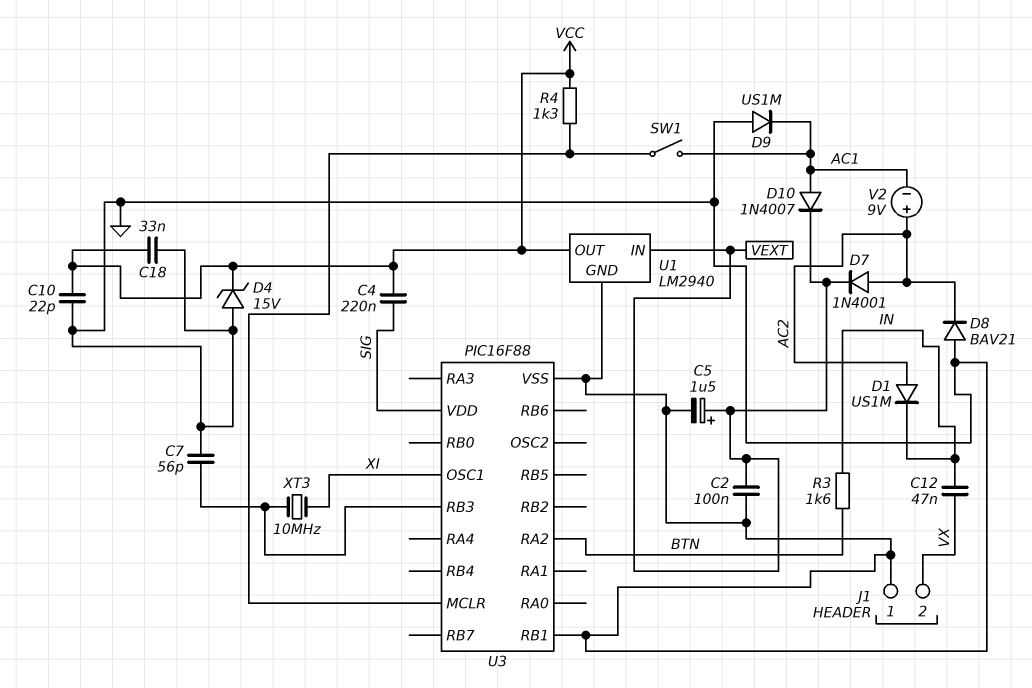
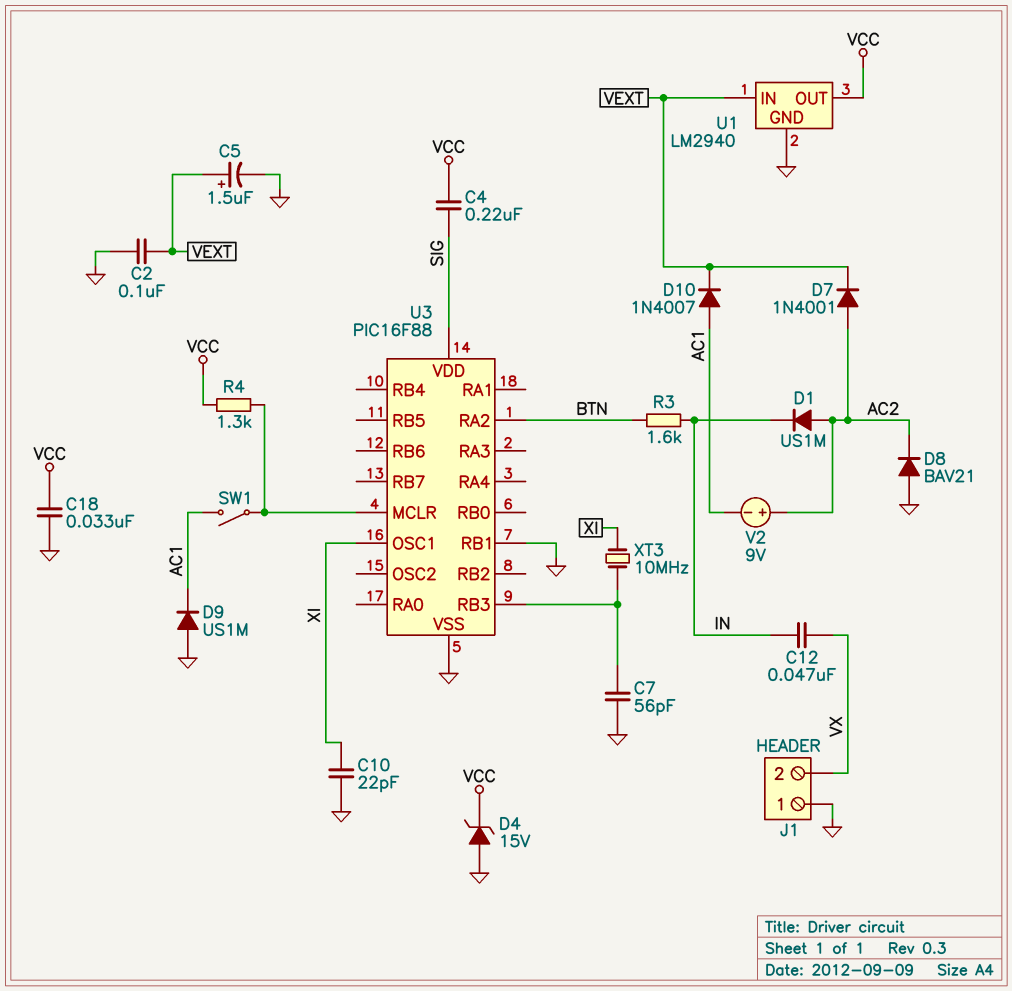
C10: 22pF (GND, VCC) -> 22pF (GND, XI)

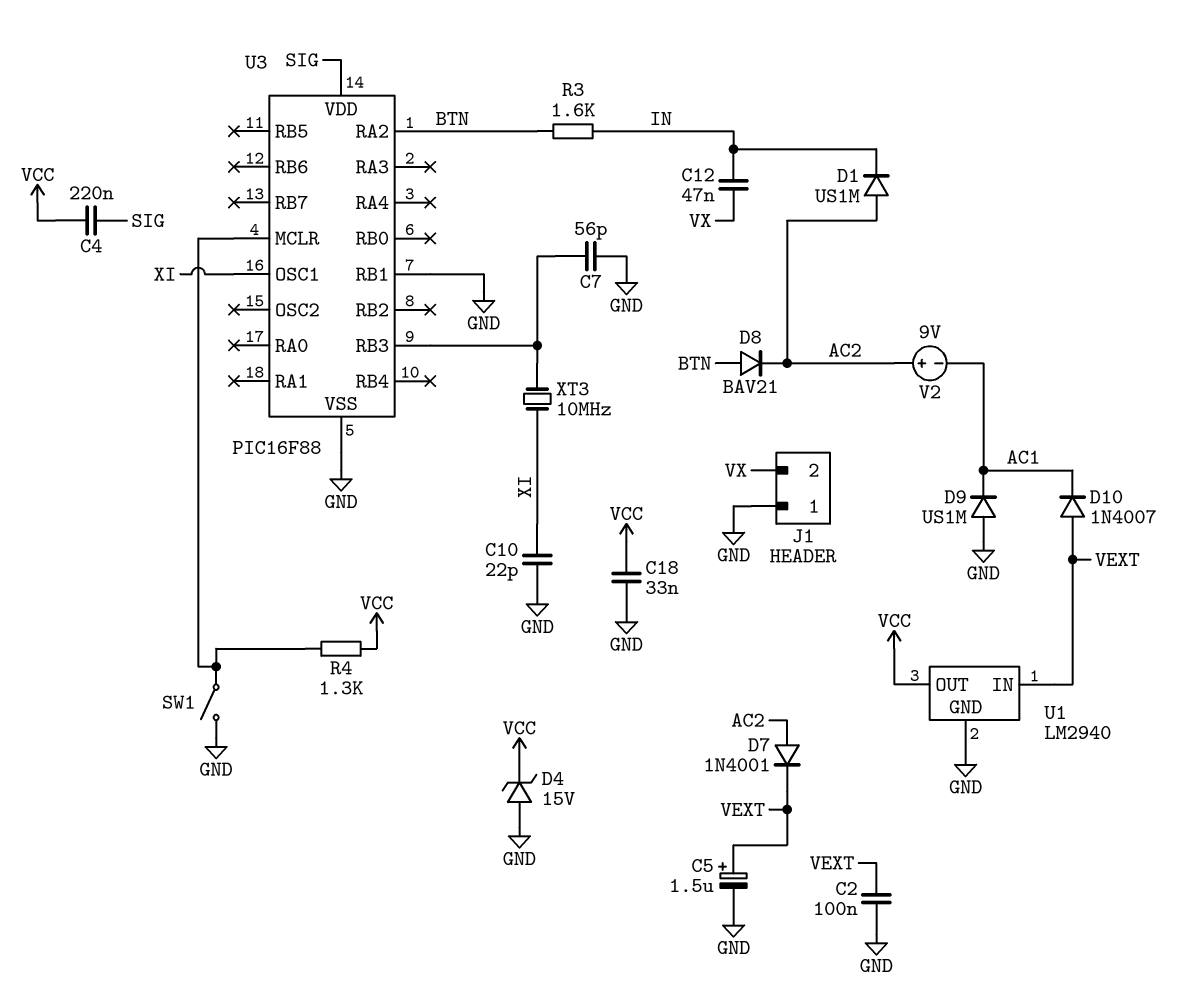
D8: diode BAV21 (A GND, K AC2) -> diode BAV21 (A BTN, K AC2)
D10: diode 1N4007 (A AC1, K VEXT) -> diode 1N4007 (A VEXT, K AC1)
SW1: switch (AC1, U3/MCLR) -> switch (GND, U3/MCLR)

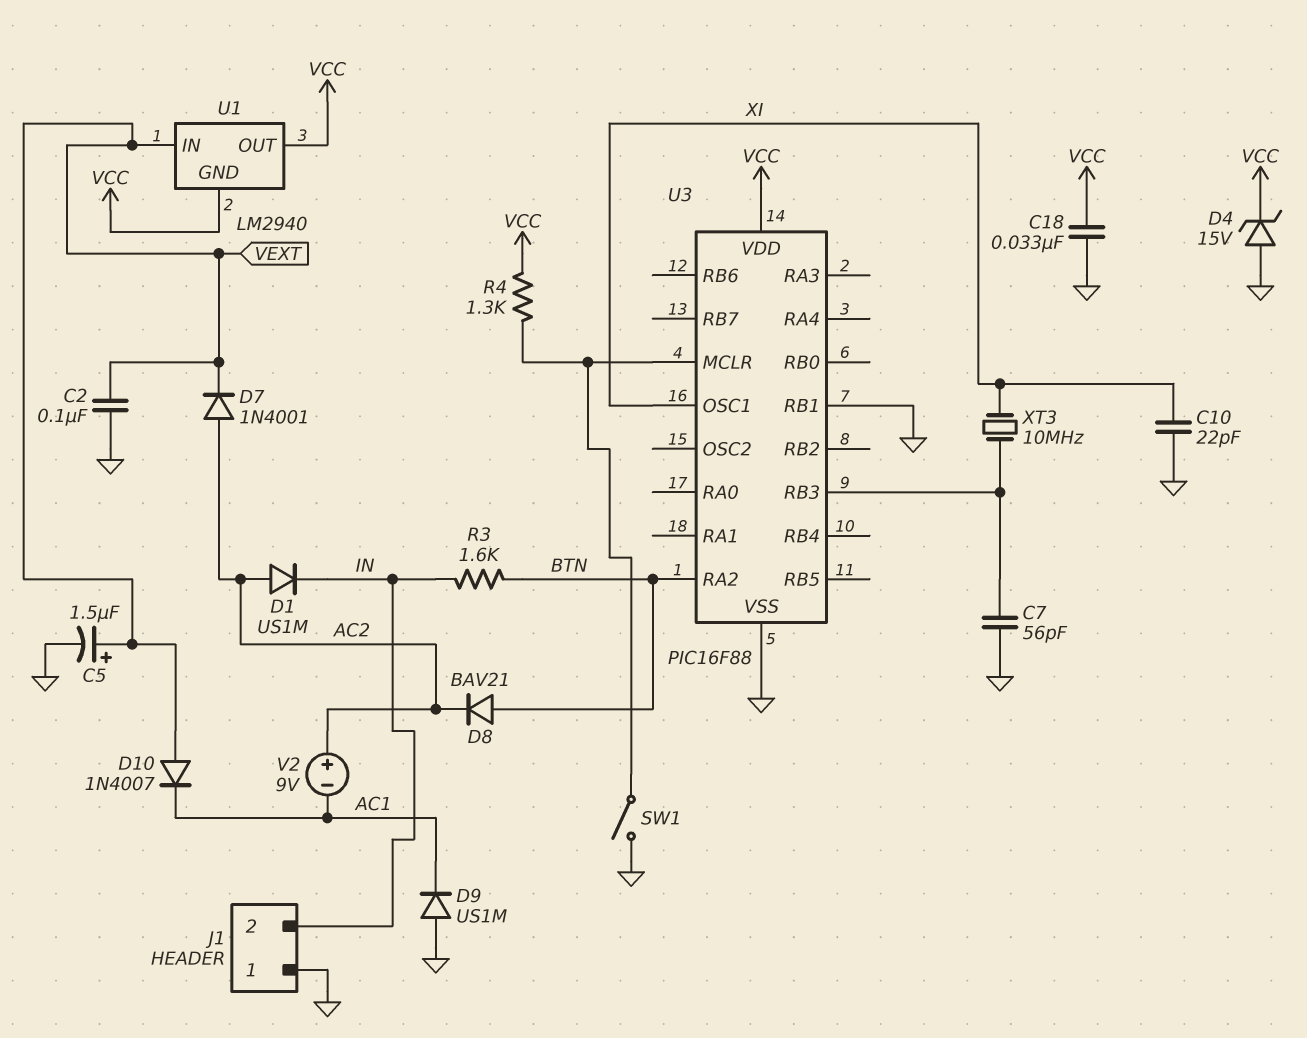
C4: 220nF (SIG, VCC) -> none
C12: 47nF (IN, VX) -> none
J1 pin 2: VX -> IN
U1 pin GND: GND -> VCC
U3 pin VDD: SIG -> VCC

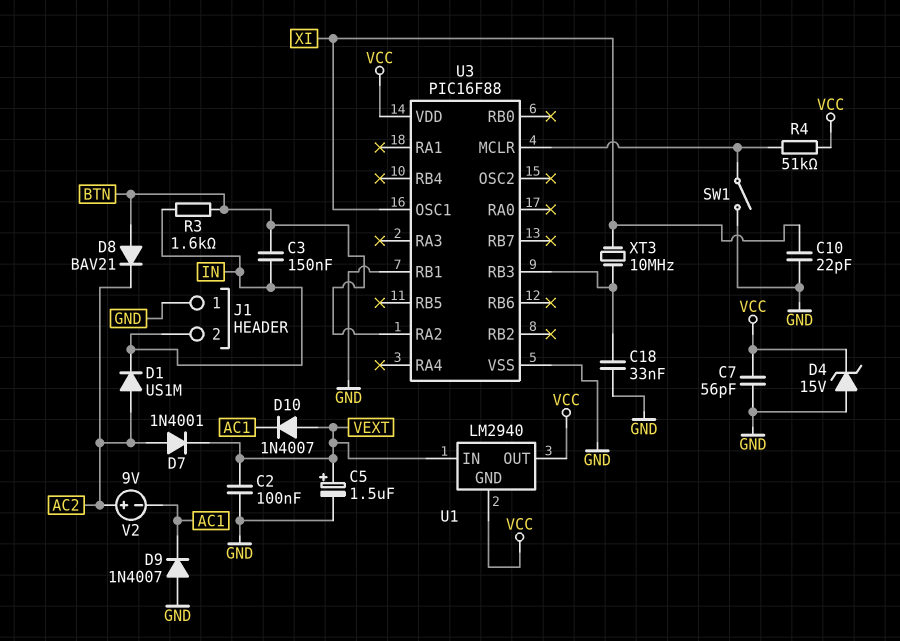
C3: none -> 150nF (BTN, IN)
C7: 56pF (GND, U3/RB3) -> 56pF (GND, VCC)
C18: 33nF (GND, VCC) -> 33nF (GND, U3/RB3)
D9: diode US1M (A GND, K AC1) -> diode 1N4007 (A GND, K AC1)
R4: 1.3k (U3/MCLR, VCC) -> 51k (U3/MCLR, VCC)

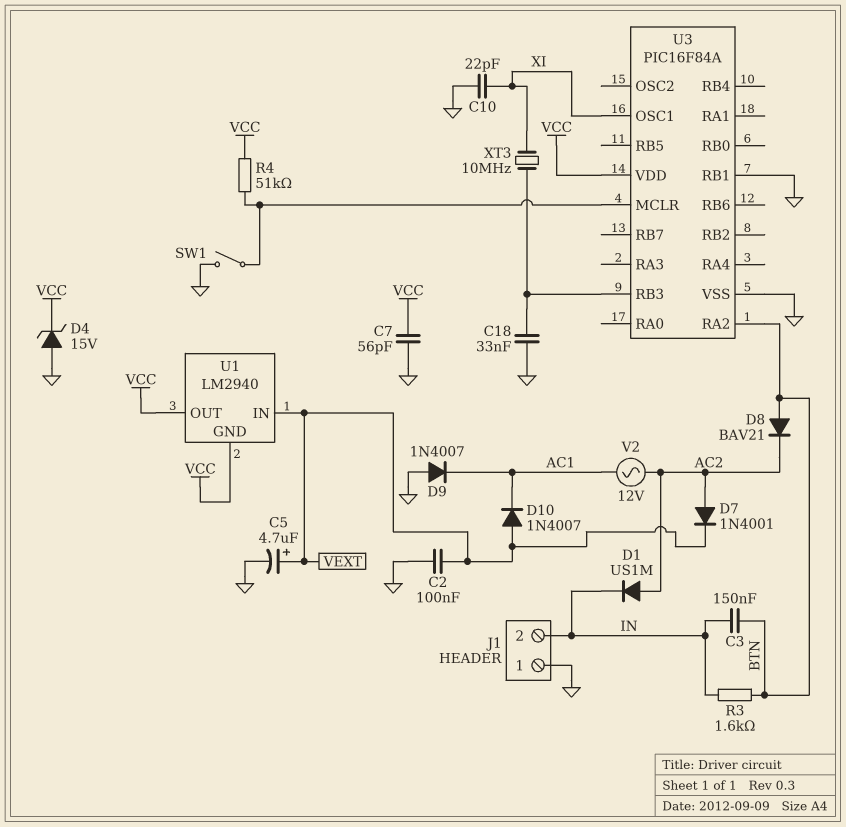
C5: 1.5uF (plus VEXT, minus GND) -> 4.7uF (plus VEXT, minus GND)
U3: PIC16F88 -> PIC16F84A
V2: 9V (plus AC2, minus AC1) -> AC 12V (AC1, AC2)

